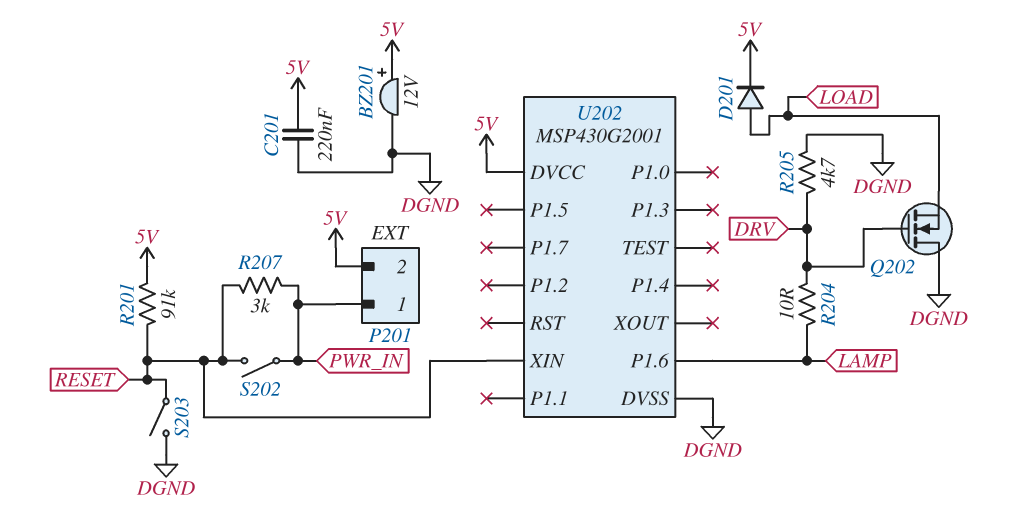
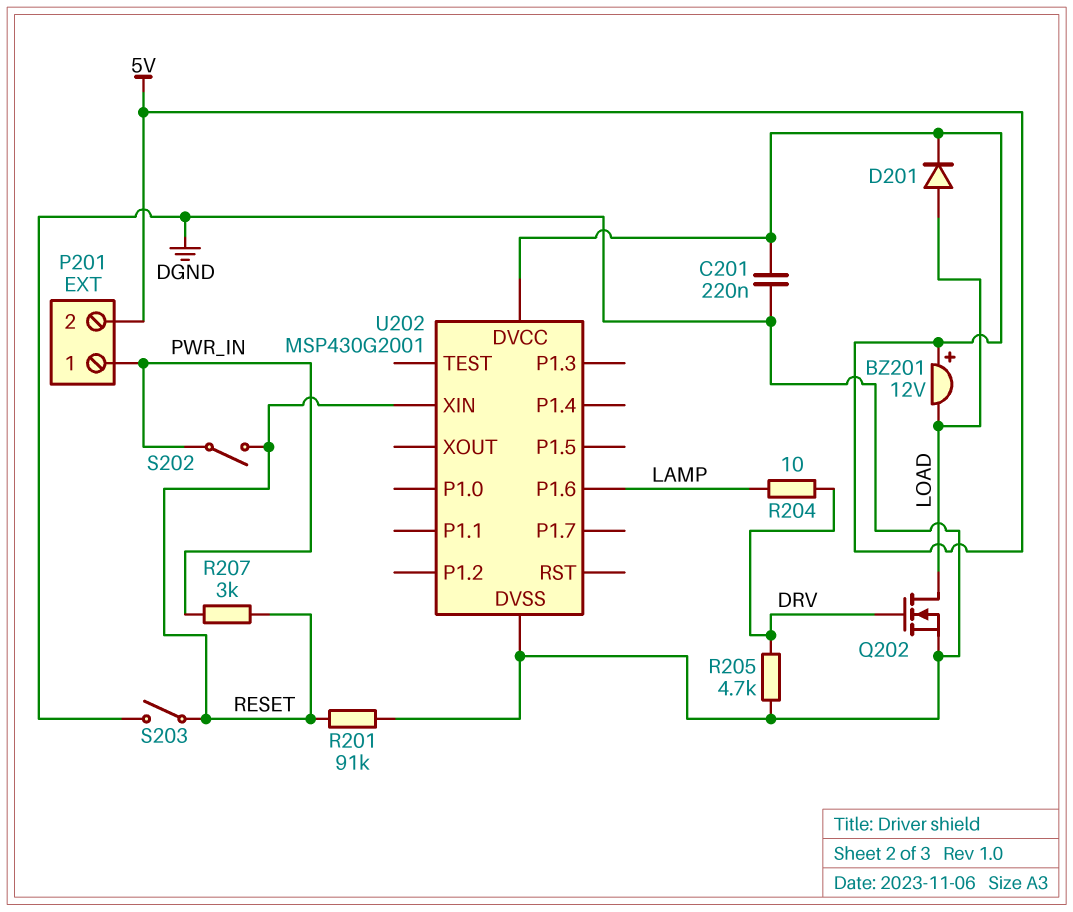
BZ201: buzzer 12V (plus 5V, minus DGND) -> buzzer 12V (plus 5V, minus LOAD)
Q202: NMOS (G DRV, D DGND, S LOAD) -> NMOS (G DRV, D LOAD, S DGND)
R201: 91k (5V, RESET) -> 91k (DGND, RESET)

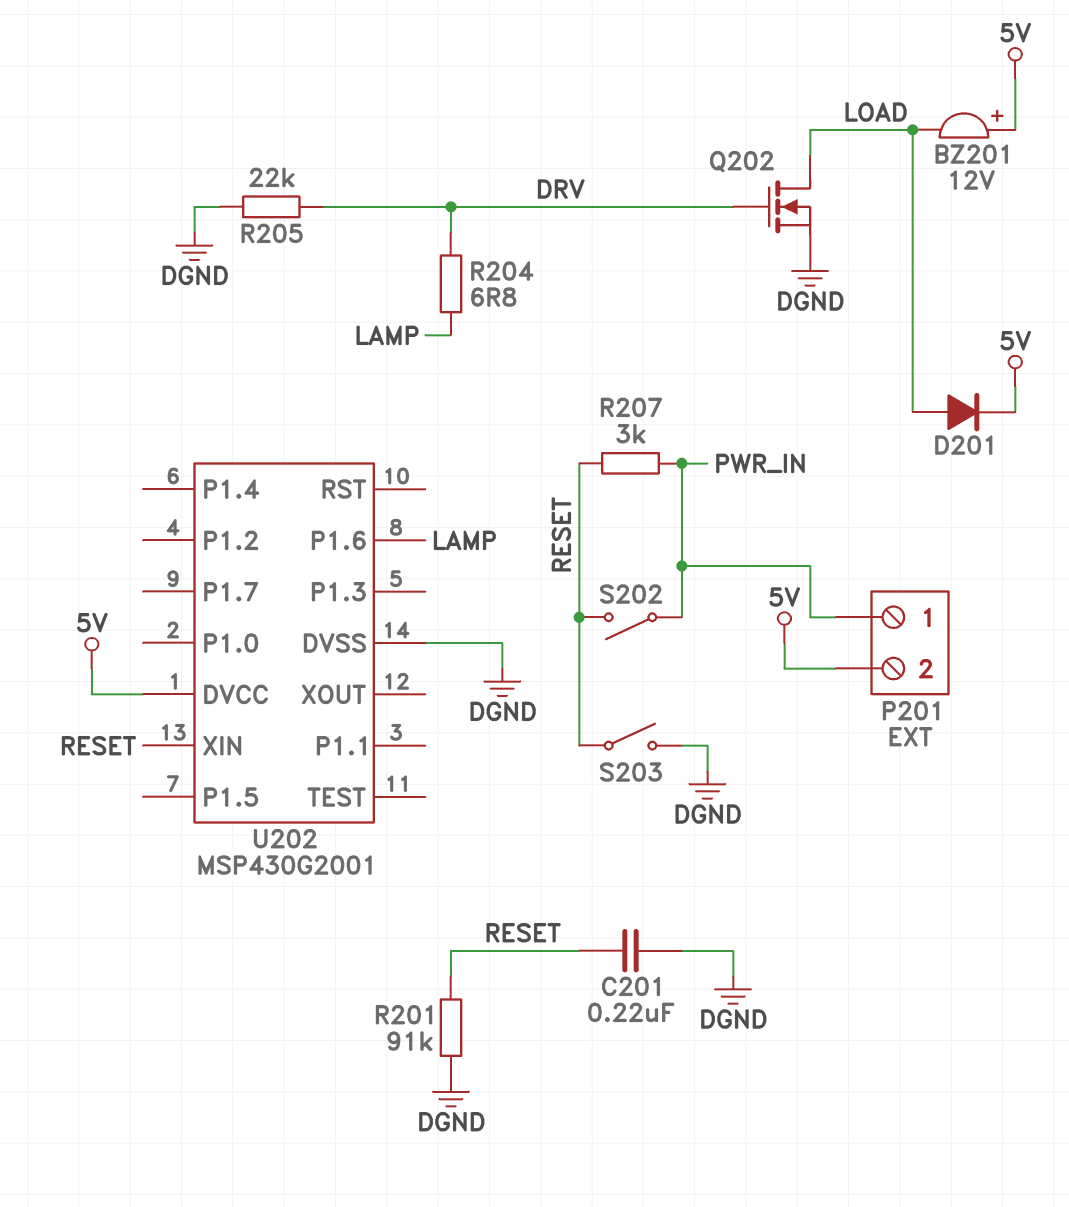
C201: 220nF (5V, DGND) -> 220nF (DGND, RESET)
R204: 10 (DRV, LAMP) -> 6.8 (DRV, LAMP)
R205: 4.7k (DGND, DRV) -> 22k (DGND, DRV)

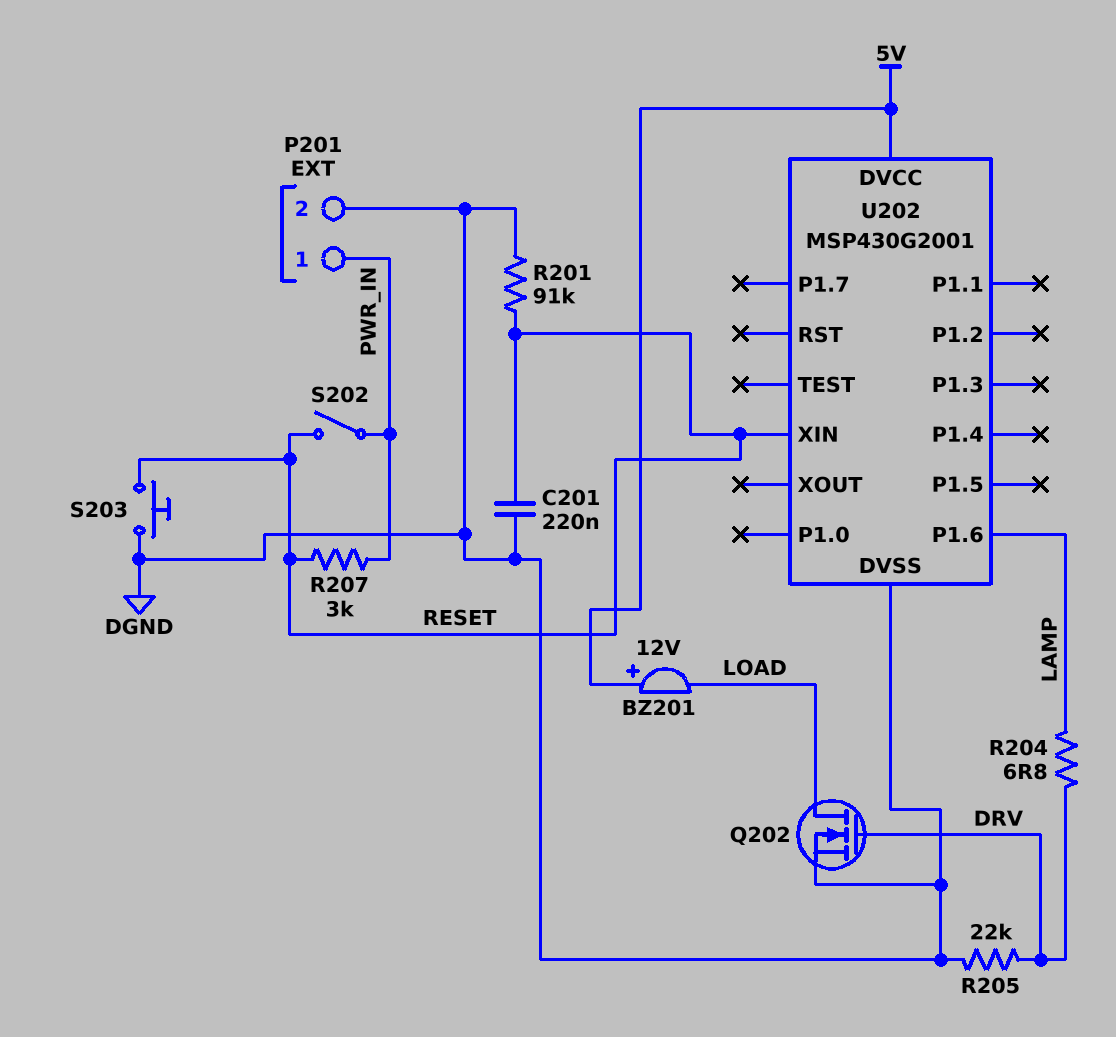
D201: diode (A LOAD, K 5V) -> none
P201 pin 2: 5V -> DGND
S203: switch (DGND, RESET) -> button (DGND, RESET)

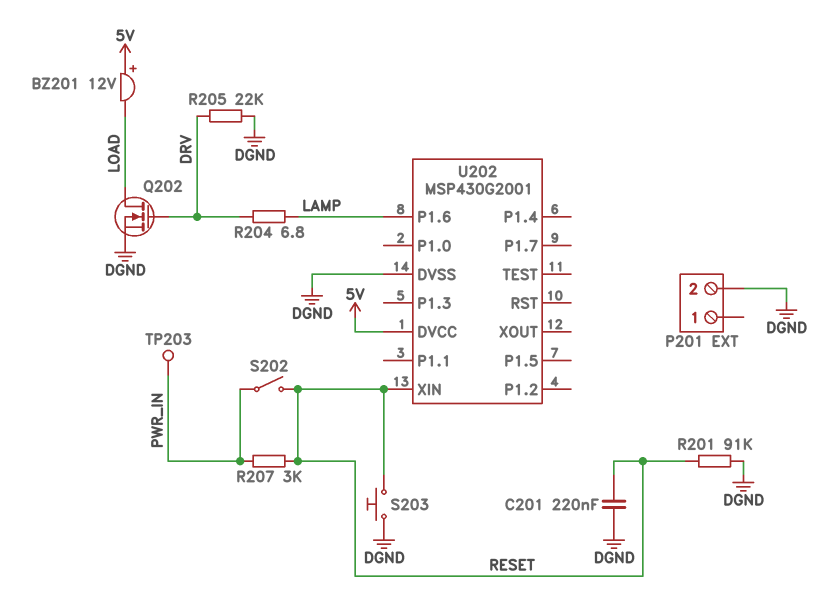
P201 pin 1: PWR_IN -> none
TP203: none -> test point (PWR_IN)

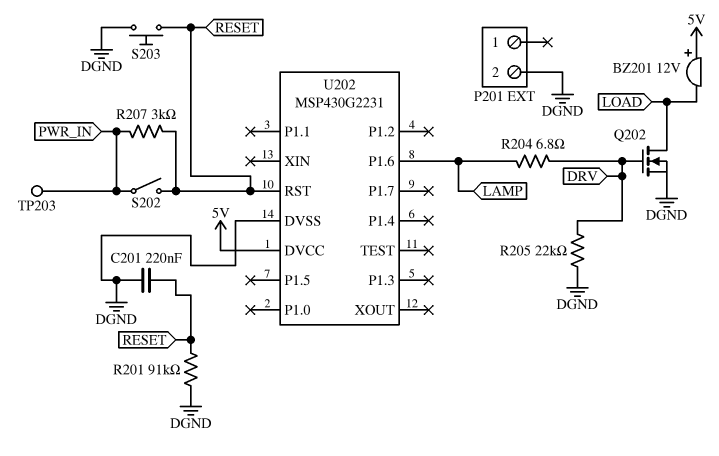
U202: MSP430G2001 -> MSP430G2231
U202 pin RST: none -> RESET
U202 pin XIN: RESET -> none

